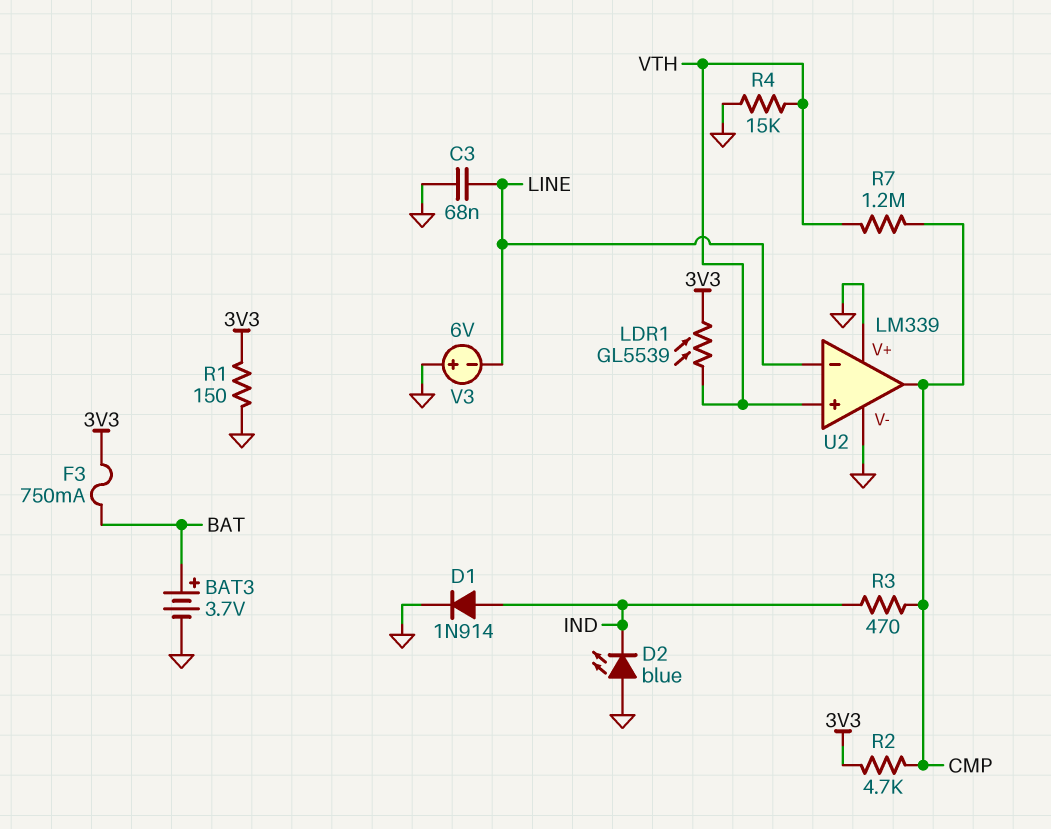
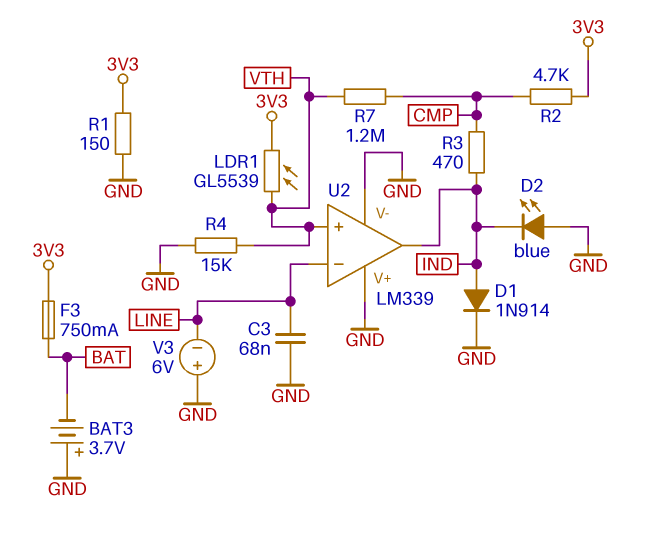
BAT3: 3.7V (plus BAT, minus GND) -> 3.7V (plus GND, minus BAT)
U2 pin out: CMP -> IND

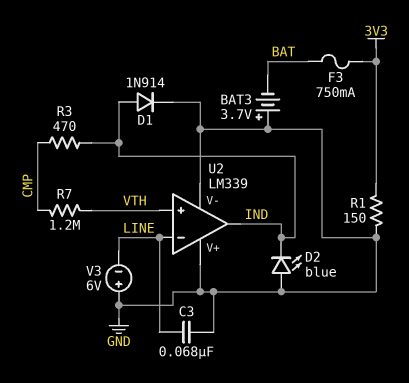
LDR1: GL5539 (3V3, VTH) -> none
R2: 4.7k (3V3, CMP) -> none
R4: 15k (GND, VTH) -> none

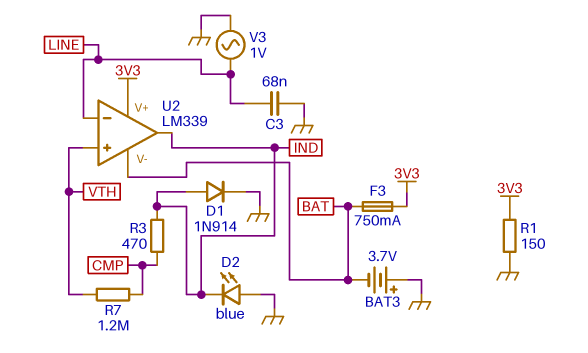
U2 pin V+: GND -> 3V3
U2 pin V-: GND -> BAT
V3: 6V (plus GND, minus LINE) -> AC 1V (GND, LINE)

